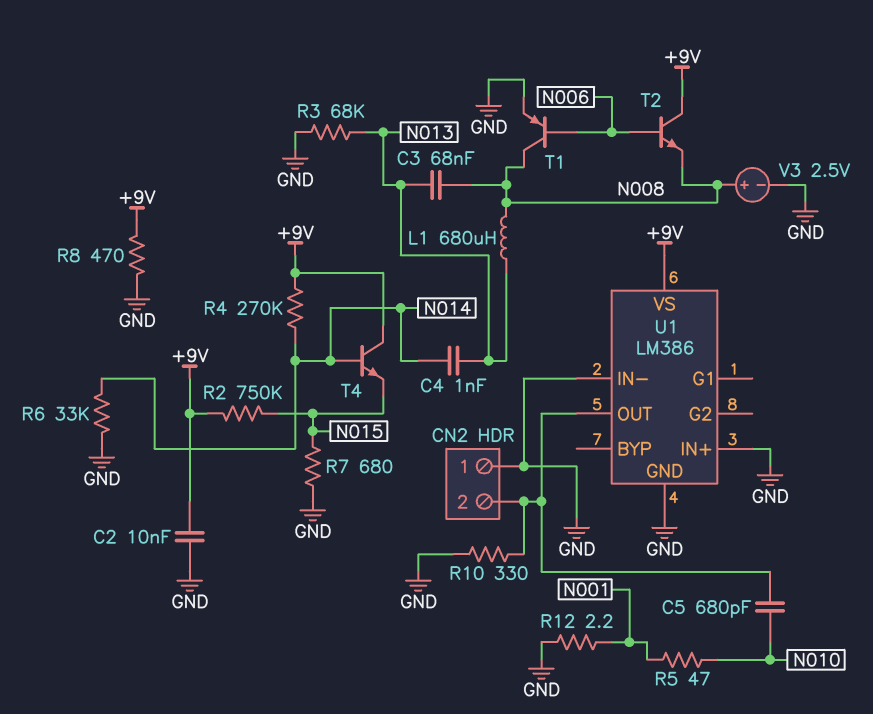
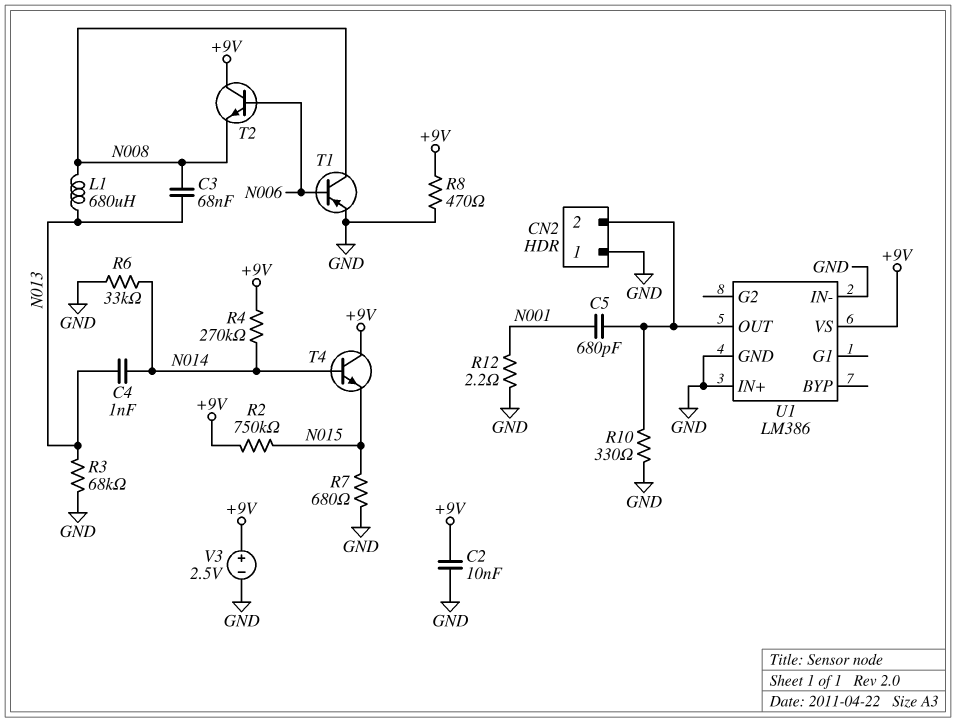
C5: 680pF (CN2/2, N010) -> 680pF (CN2/2, N001)
R5: 47 (N001, N010) -> none
V3: 2.5V (plus N008, minus GND) -> 2.5V (plus +9V, minus GND)

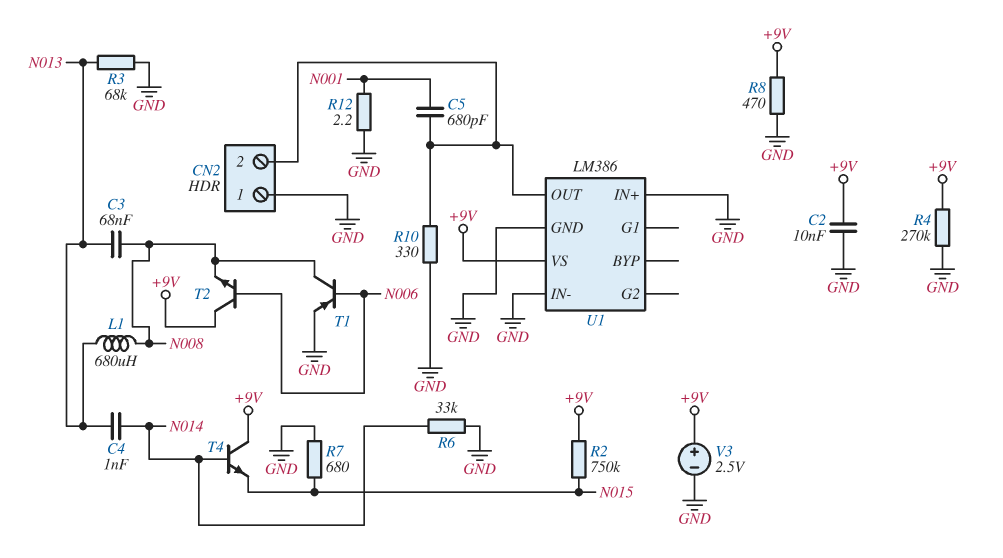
R4: 270k (+9V, N014) -> 270k (+9V, GND)

